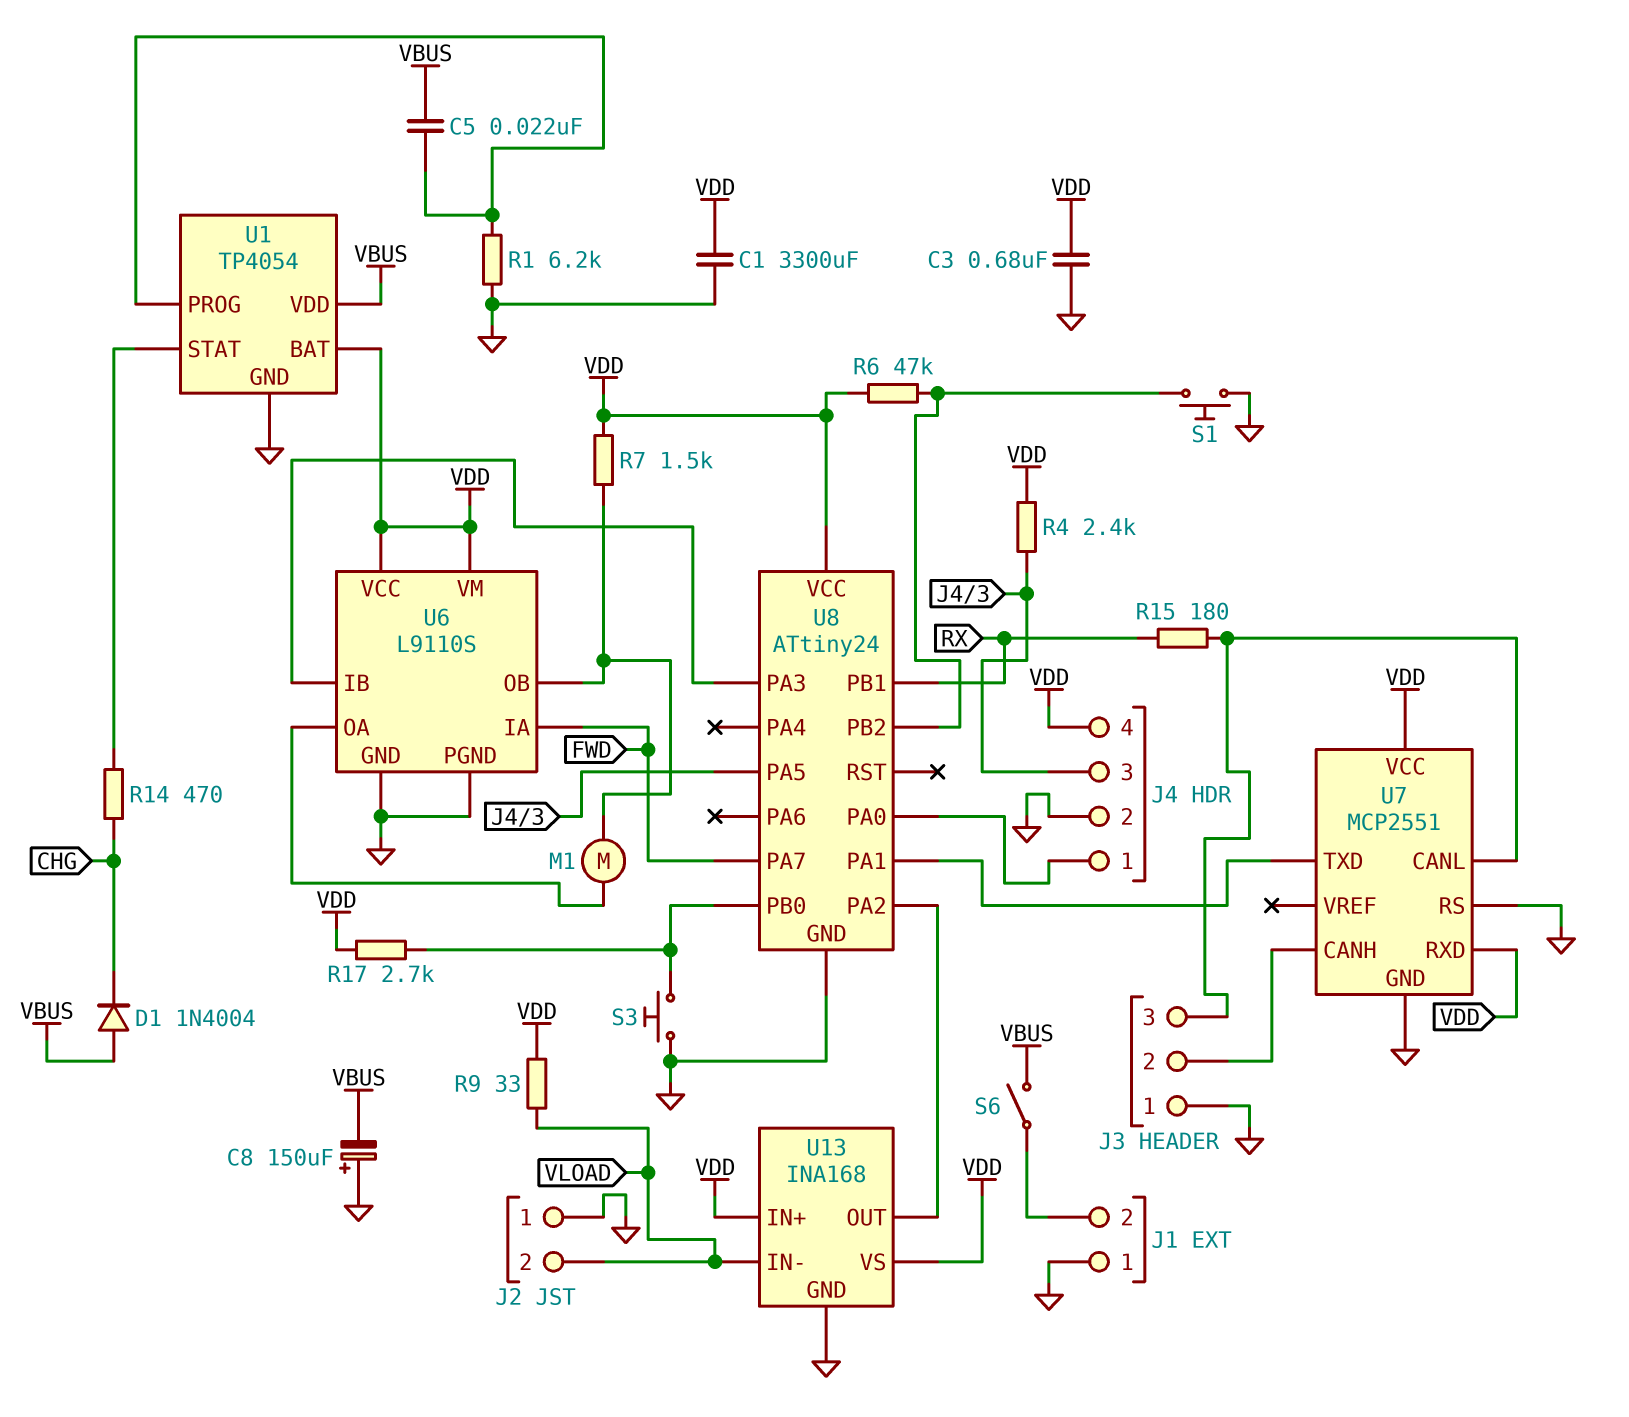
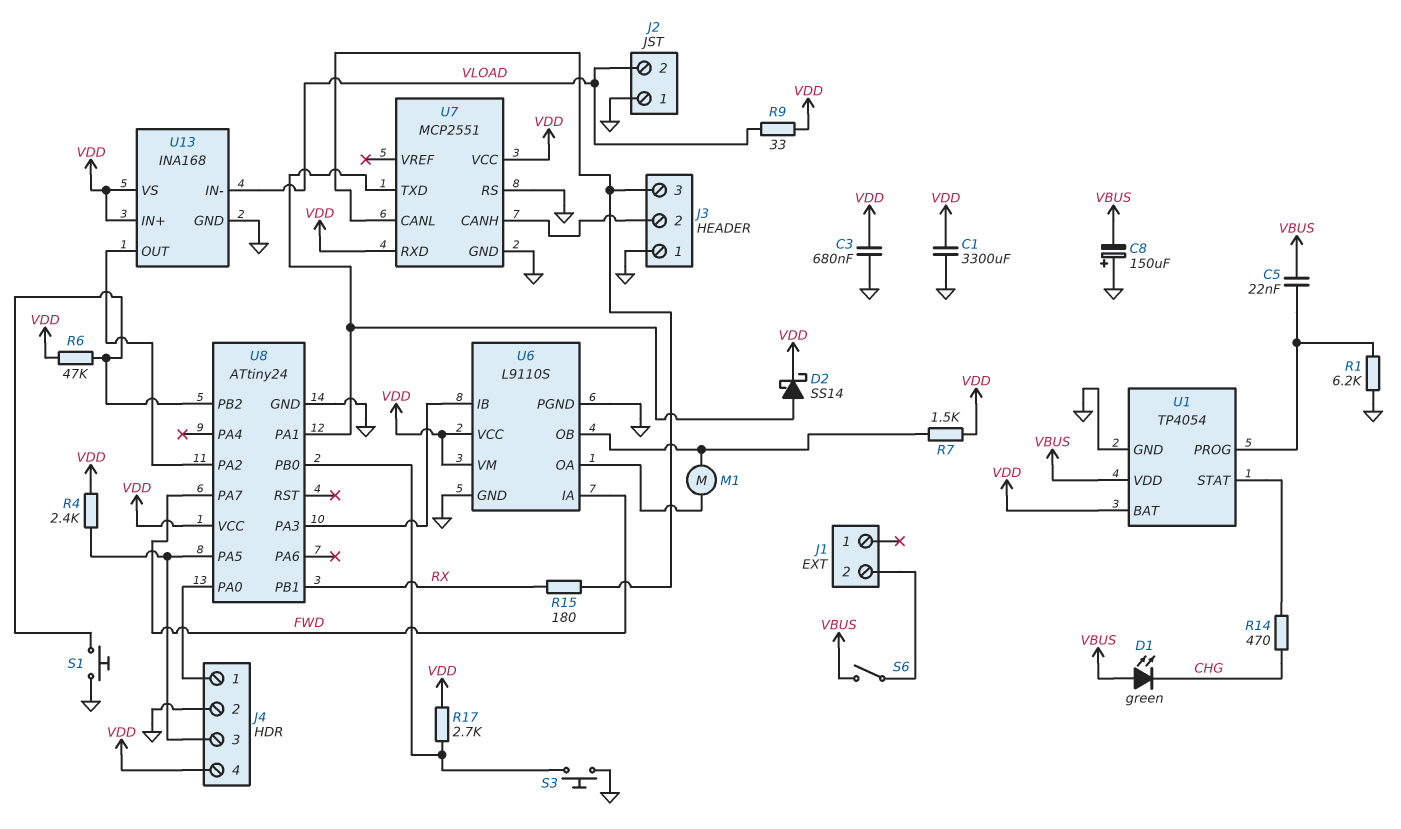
D1: diode 1N4004 (A VBUS, K CHG) -> LED green (A VBUS, K CHG)
D2: none -> schottky SS14 (A U7/TXD, K VDD)
J1 pin 1: GND -> none

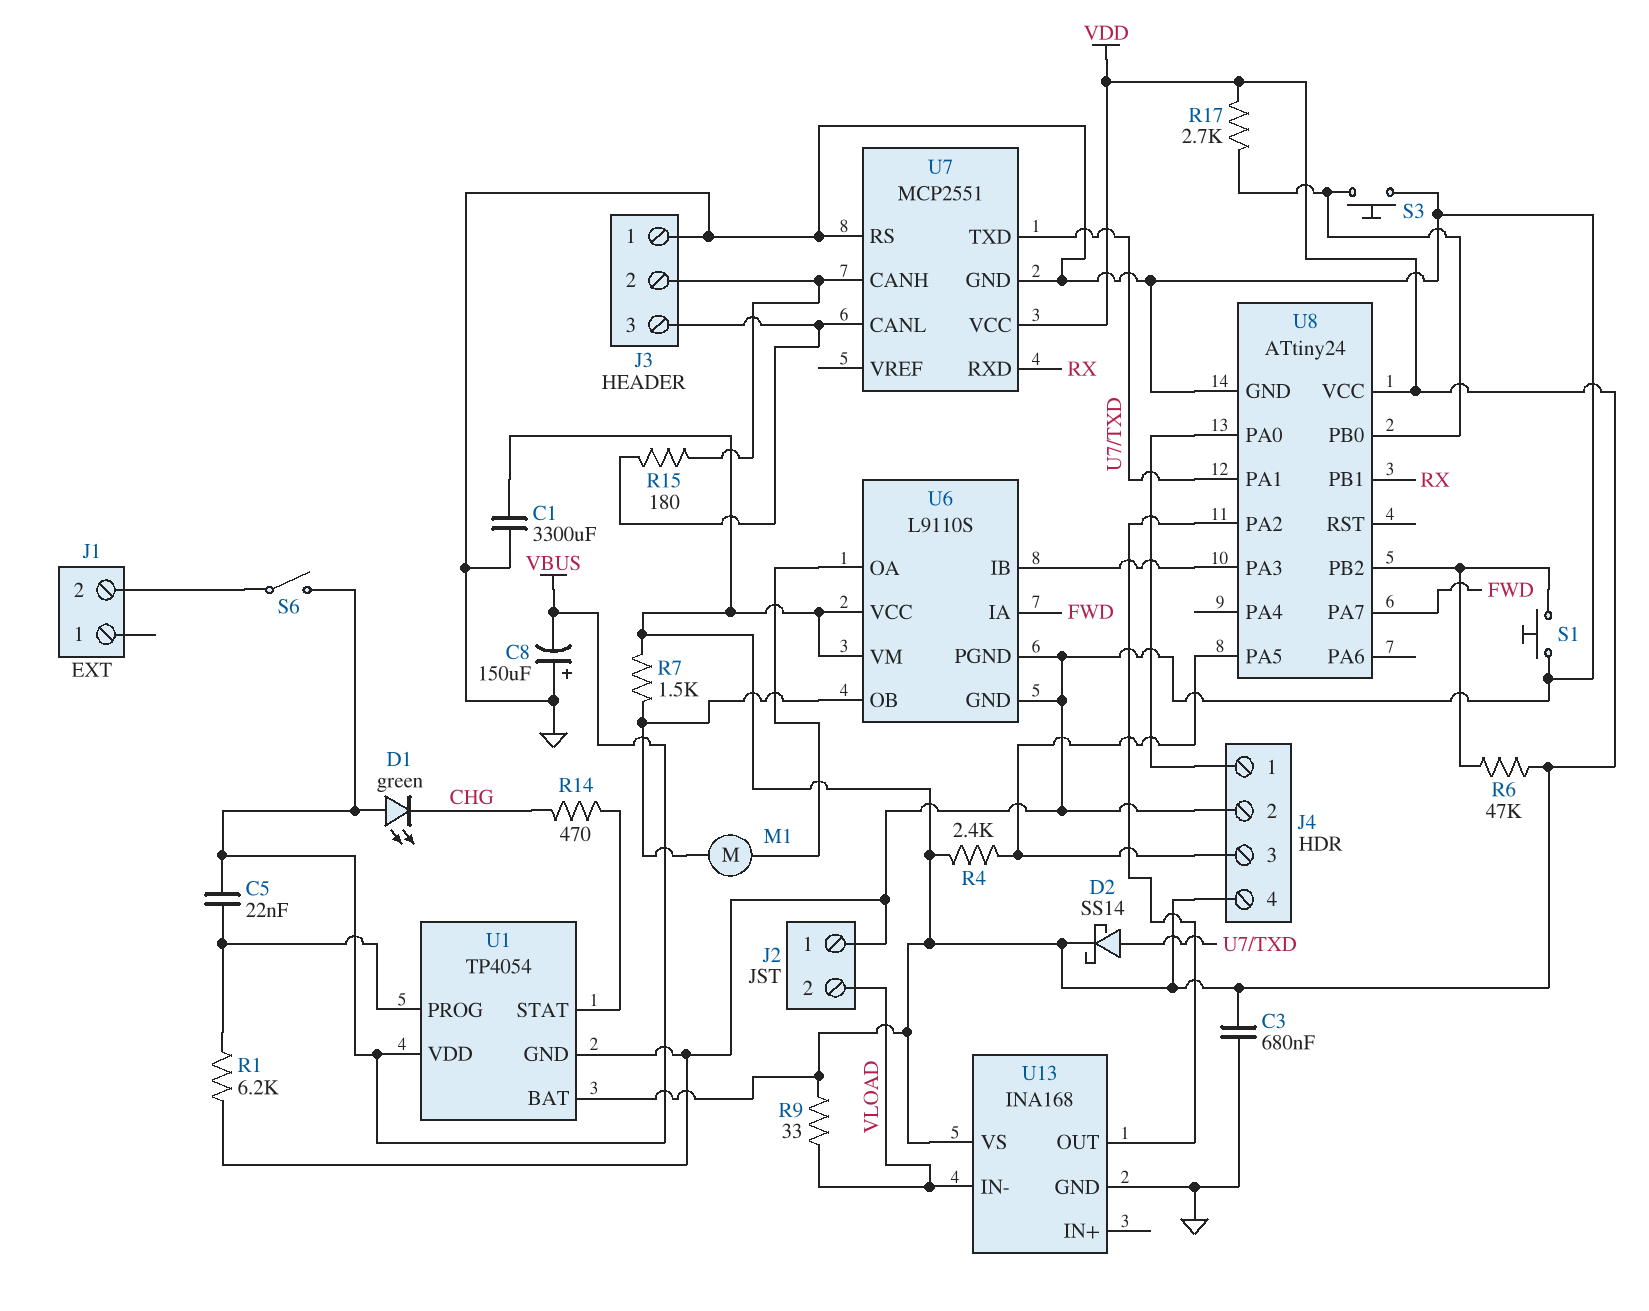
R15: 180 (J3/3, RX) -> 180 (J3/2, J3/3)
U7 pin RXD: VDD -> RX
U13 pin IN+: VDD -> none

